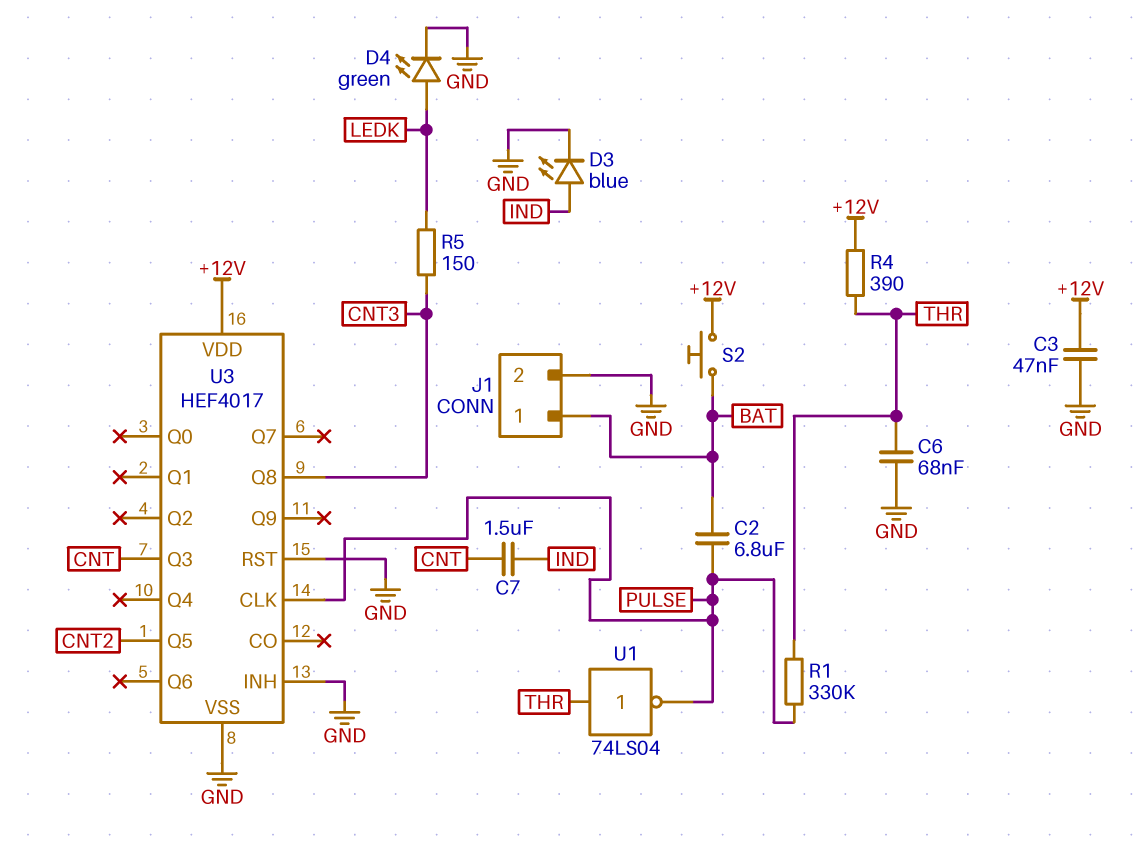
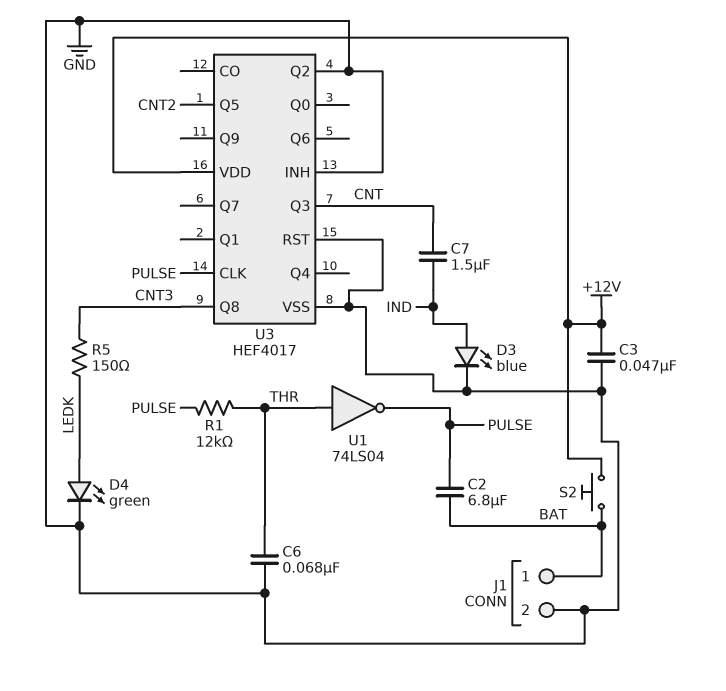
R1: 330k (PULSE, THR) -> 12k (PULSE, THR)
R4: 390 (+12V, THR) -> none
U3 pin Q2: none -> GND

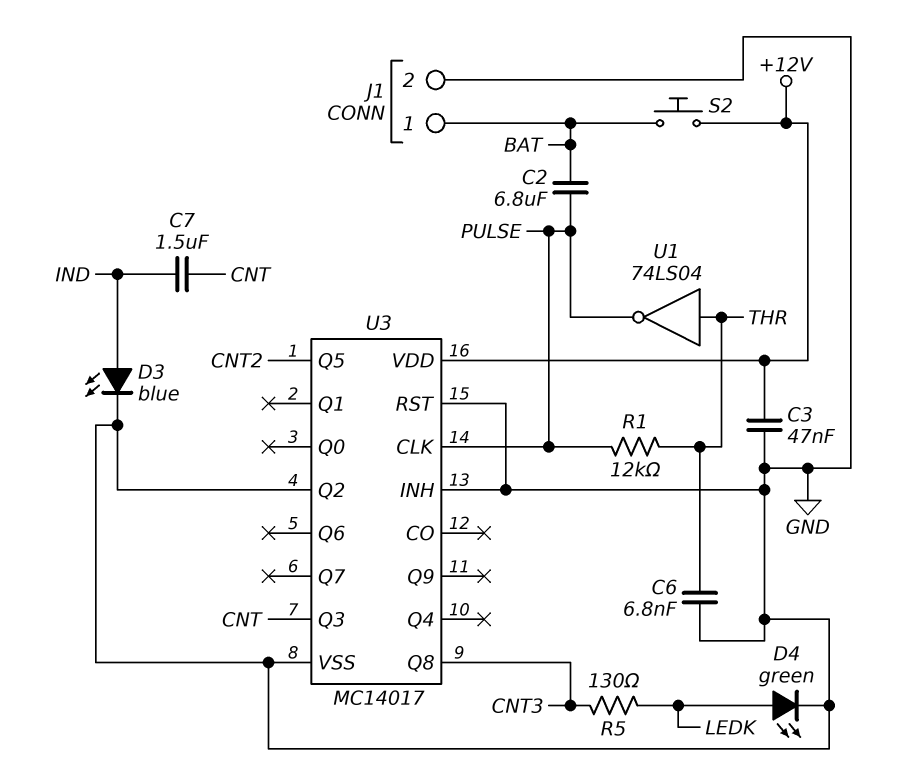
C6: 68nF (GND, THR) -> 6.8nF (GND, THR)
R5: 150 (CNT3, LEDK) -> 130 (CNT3, LEDK)
U3: HEF4017 -> MC14017

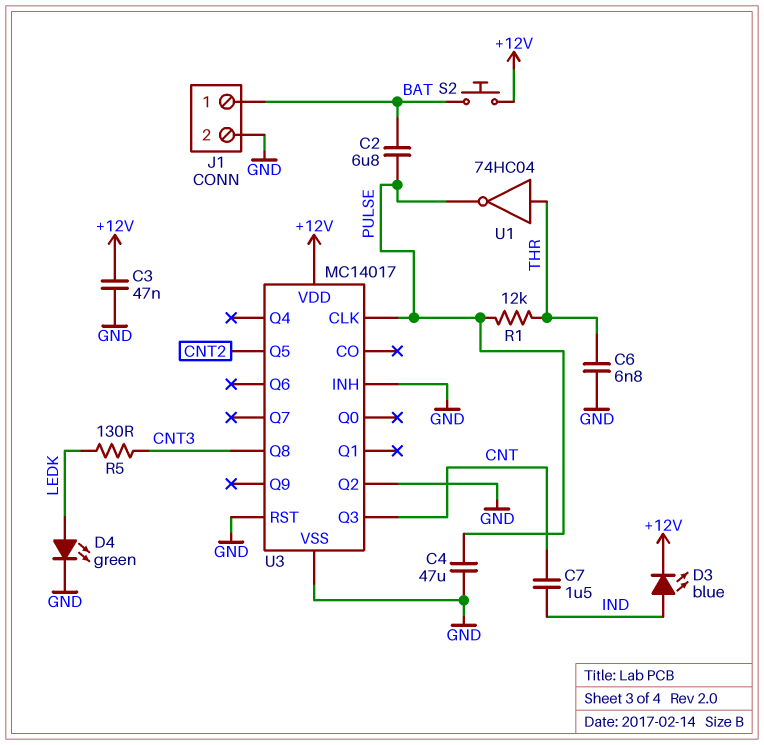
C4: none -> 47uF (GND, PULSE)
D3: LED blue (A IND, K GND) -> LED blue (A IND, K +12V)
U1: NOT 74LS04 (in THR, out PULSE) -> NOT 74HC04 (in THR, out PULSE)

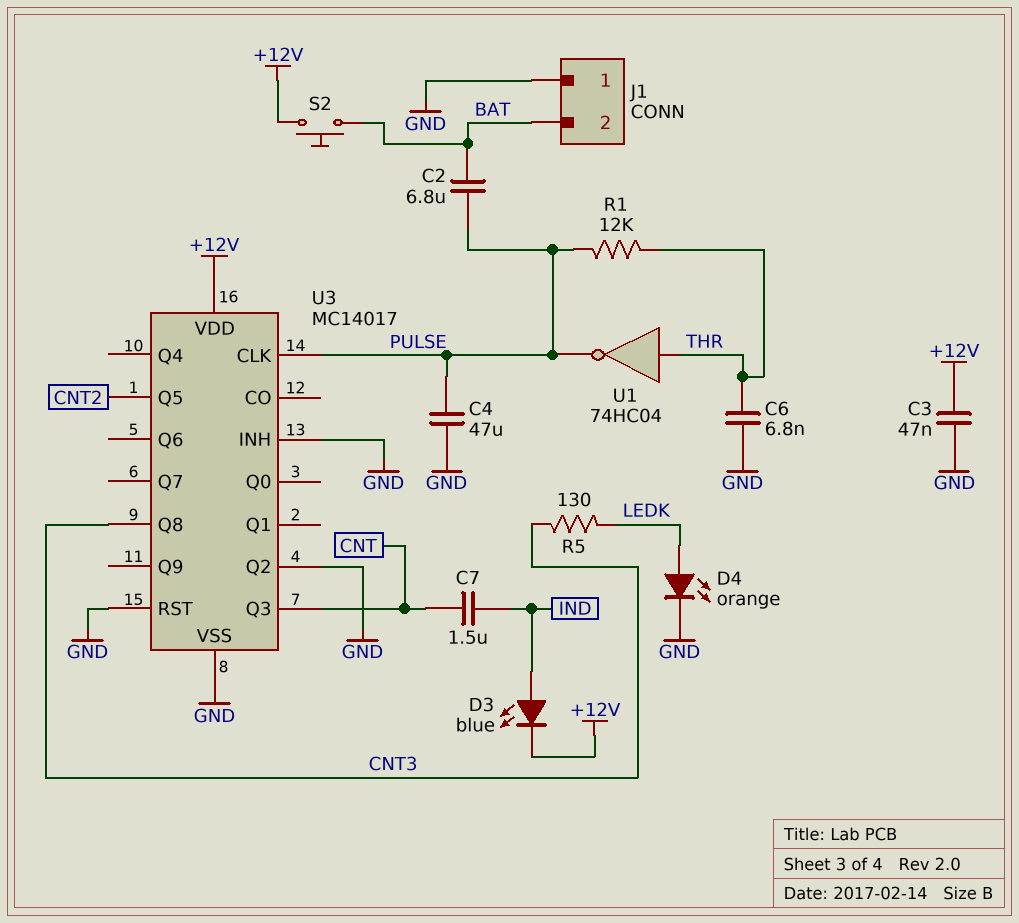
D4: LED green (A LEDK, K GND) -> LED orange (A LEDK, K GND)
J1 pin 1: BAT -> GND
J1 pin 2: GND -> BAT

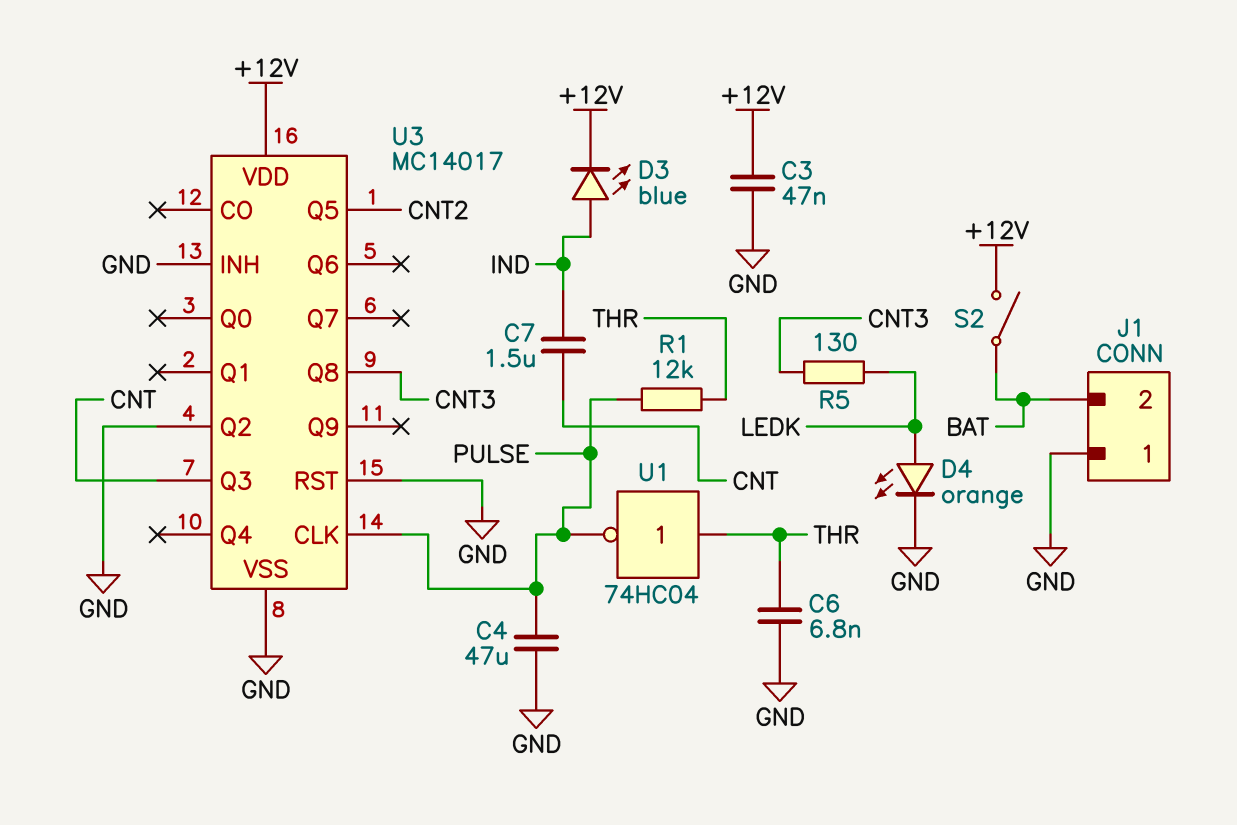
C2: 6.8uF (BAT, PULSE) -> none
S2: button (+12V, BAT) -> switch (+12V, BAT)

